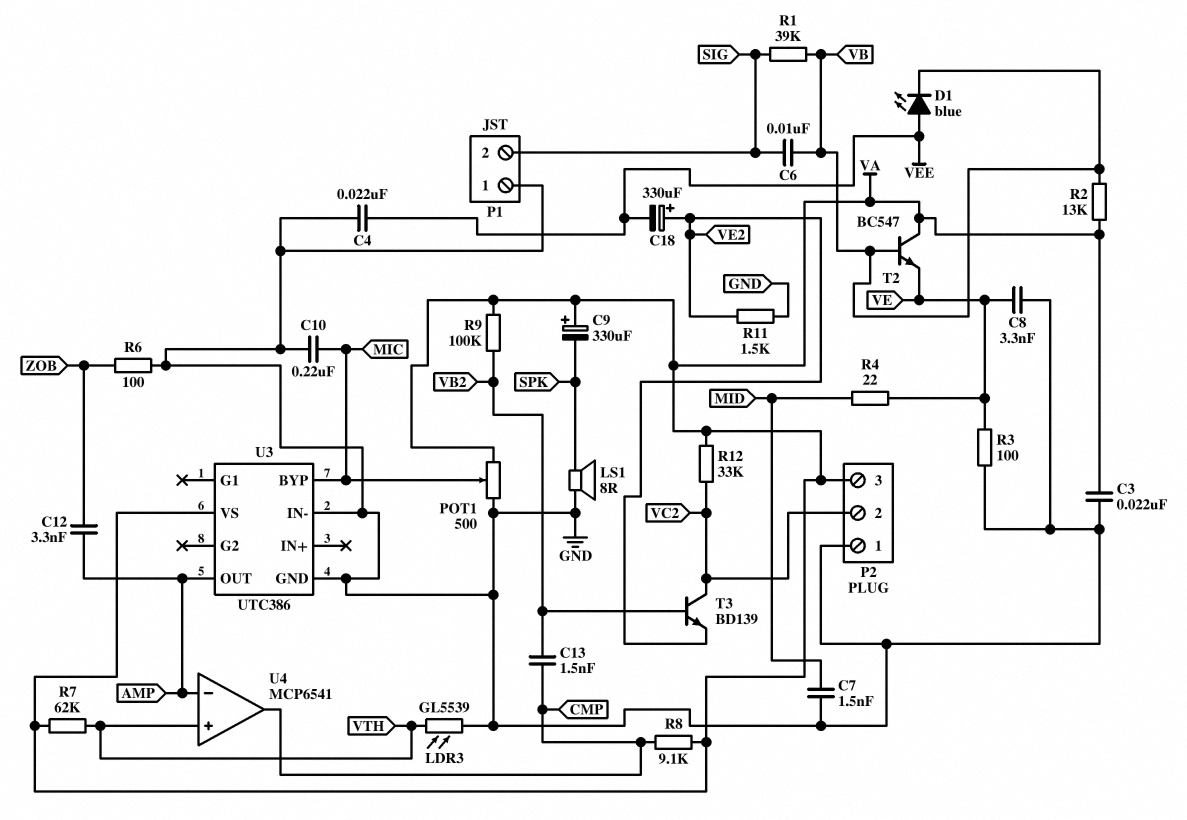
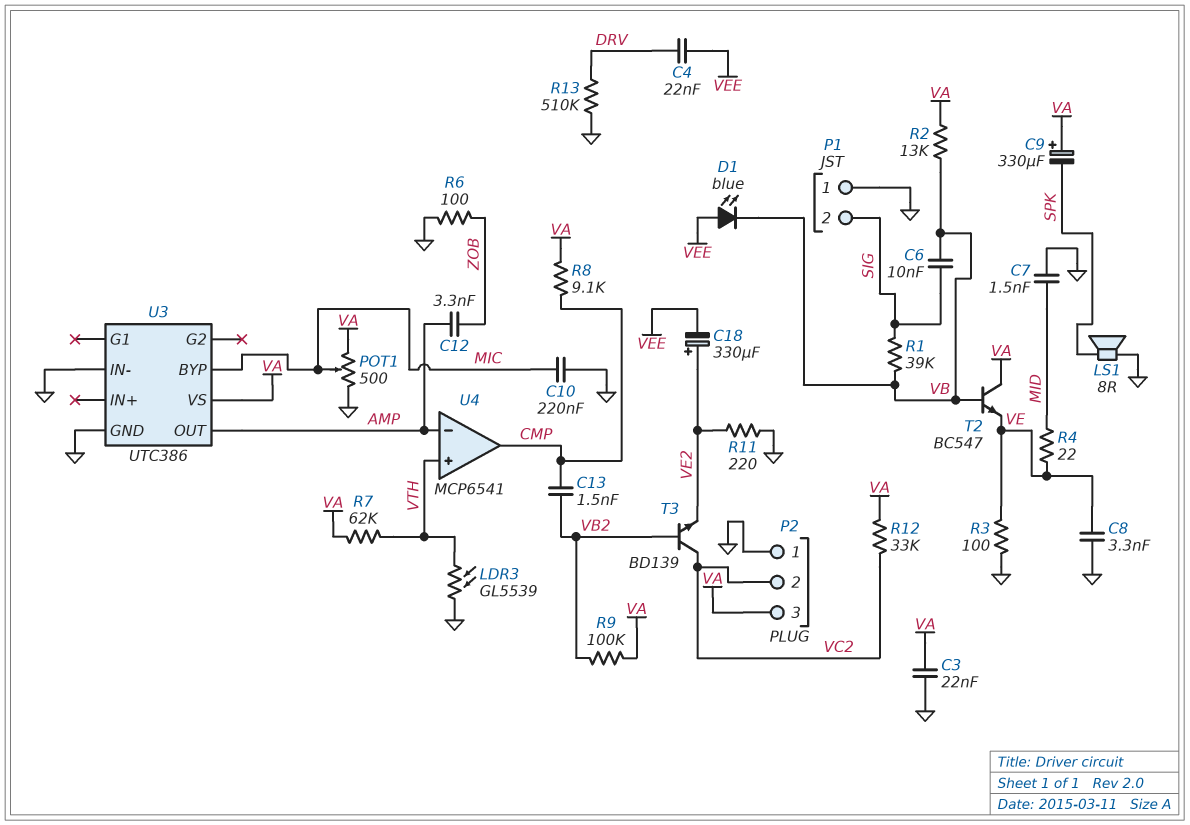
C4: 22nF (GND, VEE) -> 22nF (DRV, VEE)
R11: 1.5k (GND, VE2) -> 220 (GND, VE2)
R13: none -> 510k (DRV, GND)

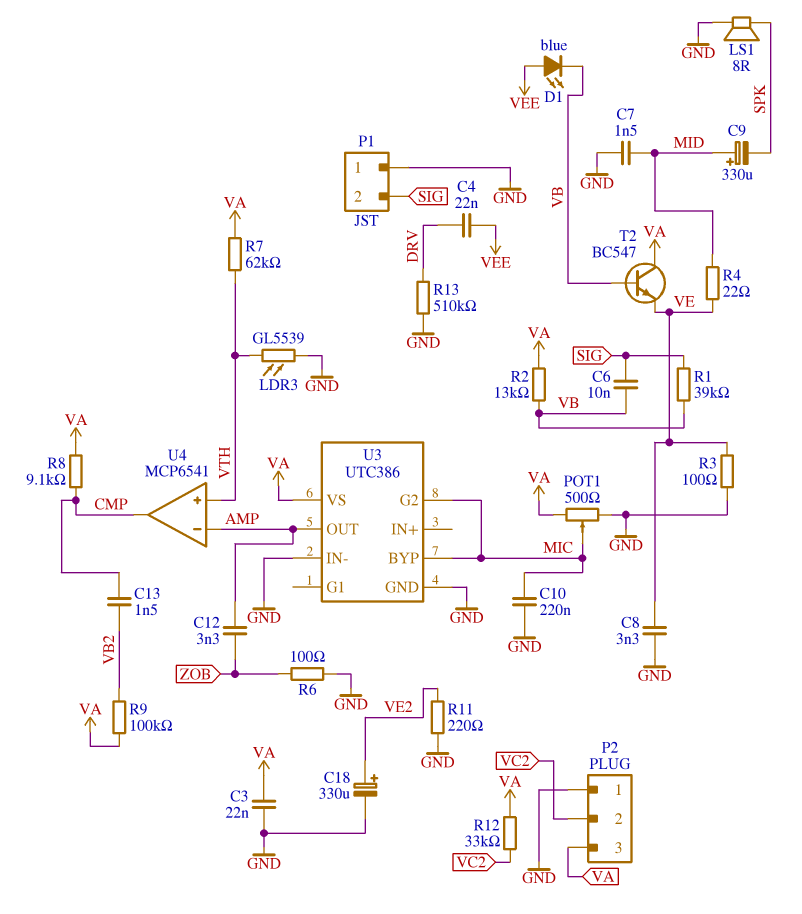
C9: 330uF (plus VA, minus SPK) -> 330uF (plus MID, minus SPK)
C18: 330uF (plus VE2, minus VEE) -> 330uF (plus VE2, minus GND)
T3: NPN BD139 (B VB2, C VC2, E VE2) -> none
U3 pin G2: none -> MIC

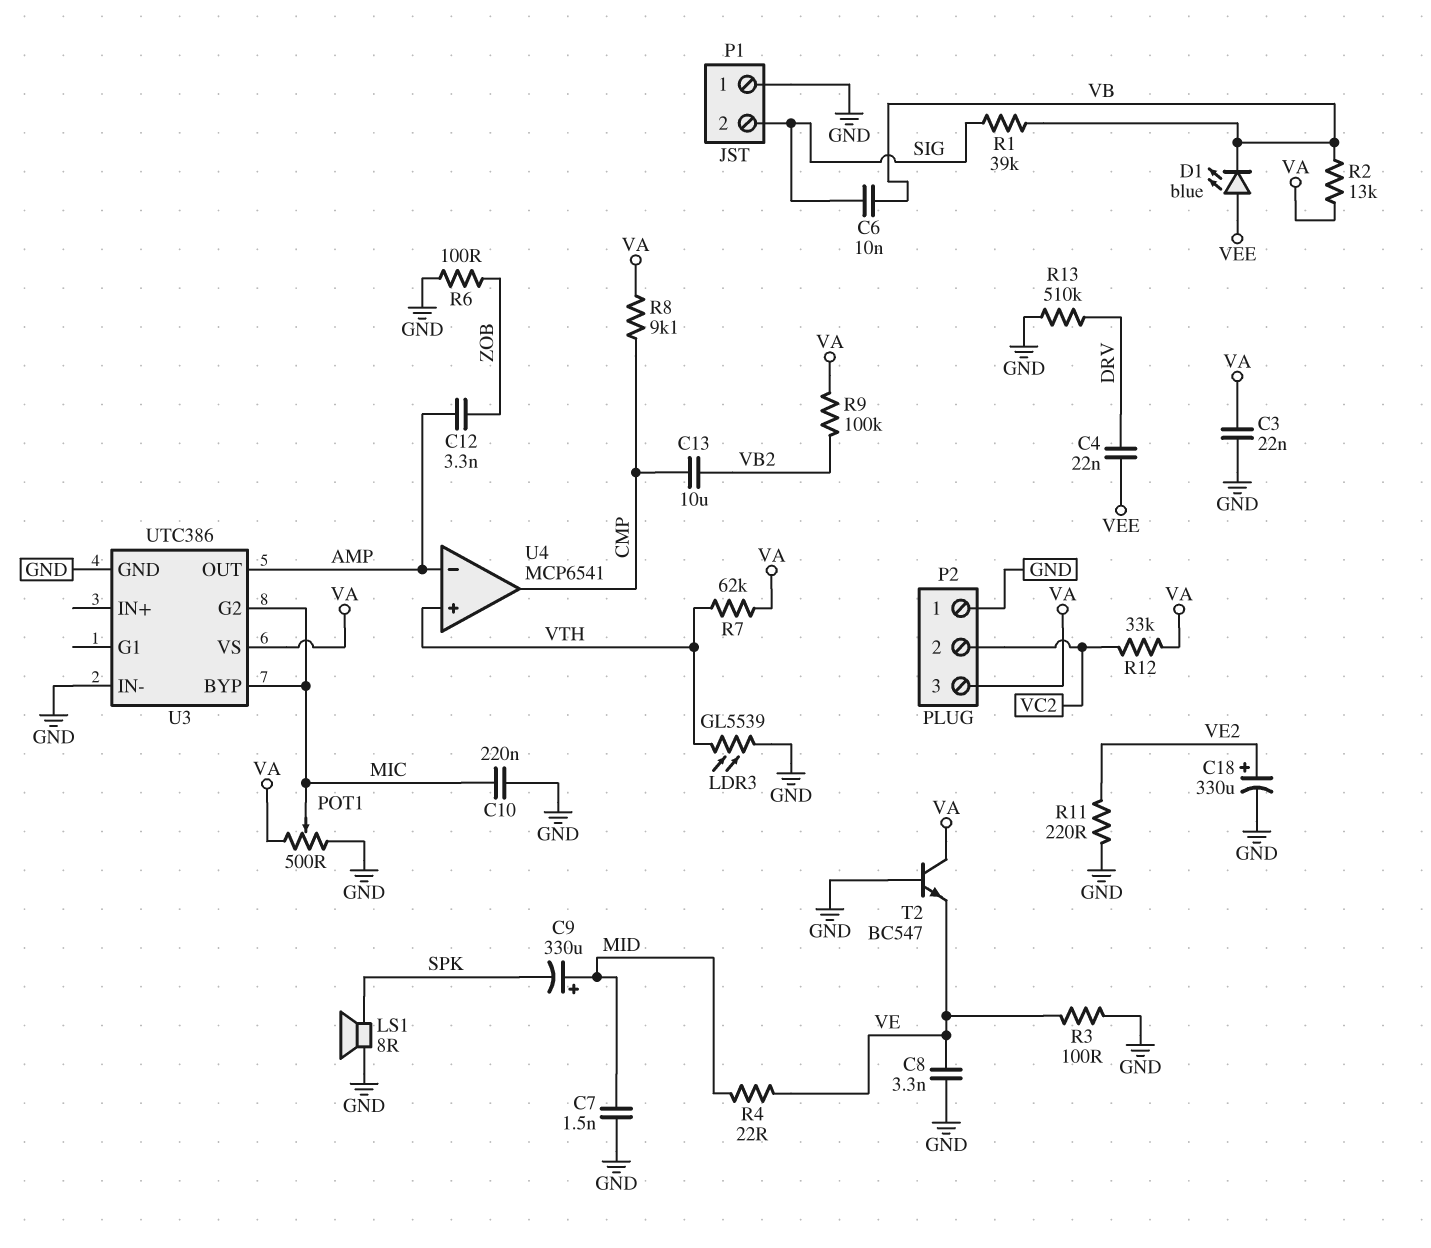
C13: 1.5nF (CMP, VB2) -> 10uF (CMP, VB2)
T2: NPN BC547 (B VB, C VA, E VE) -> NPN BC547 (B GND, C VA, E VE)

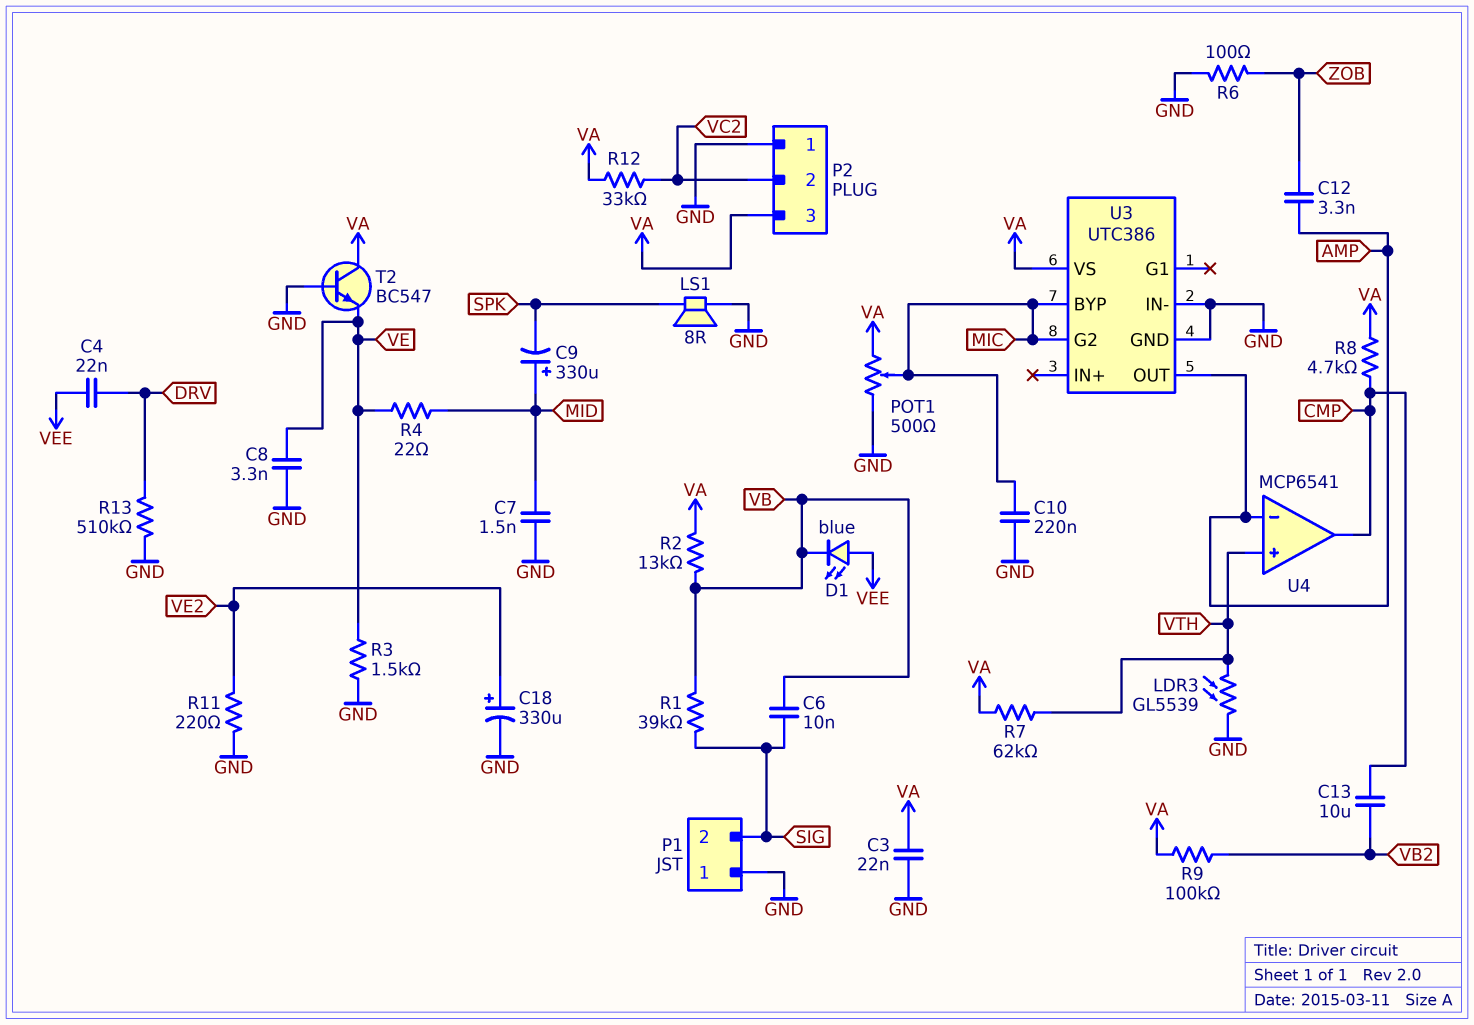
R3: 100 (GND, VE) -> 1.5k (GND, VE)
R8: 9.1k (CMP, VA) -> 4.7k (CMP, VA)

